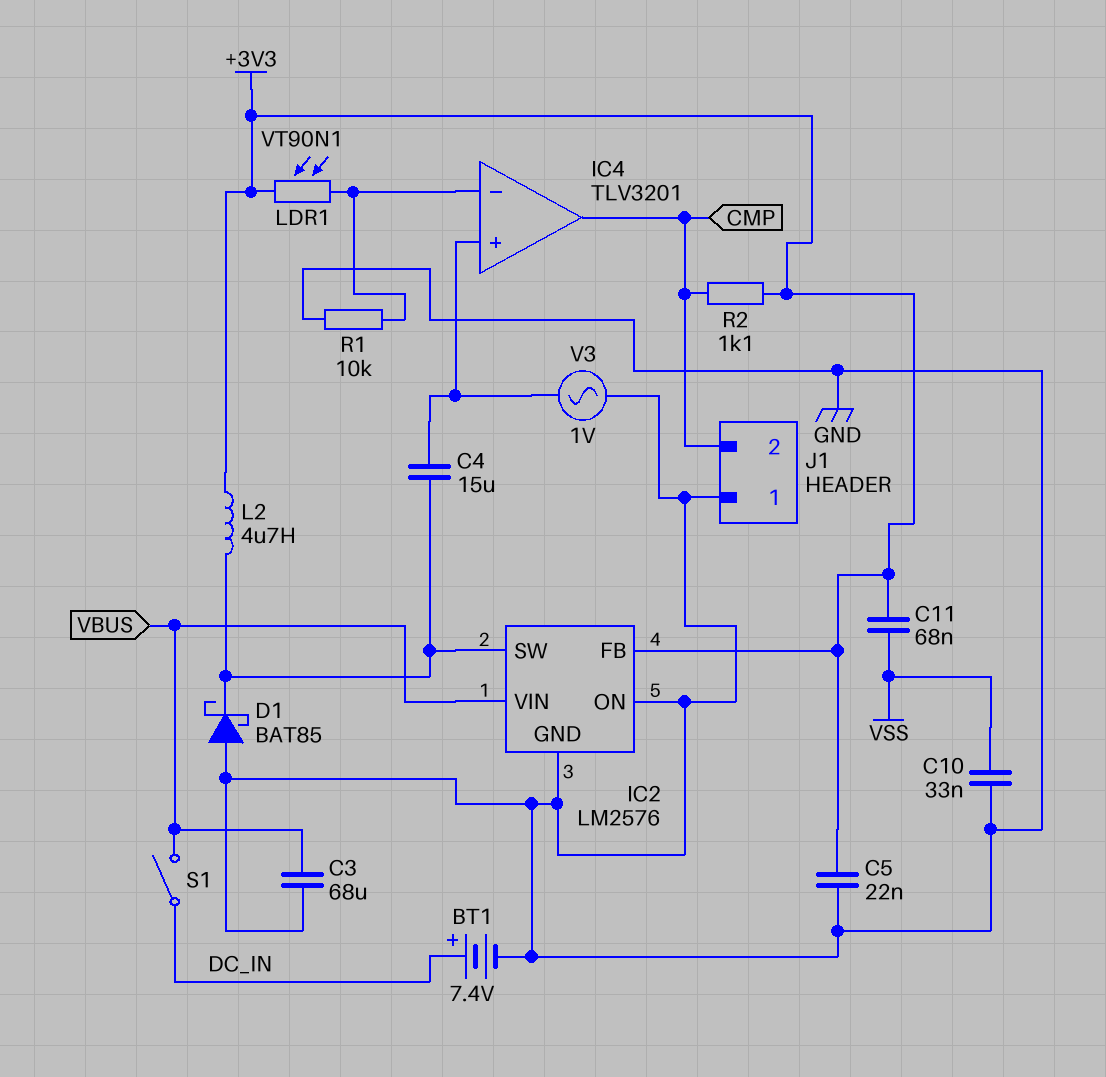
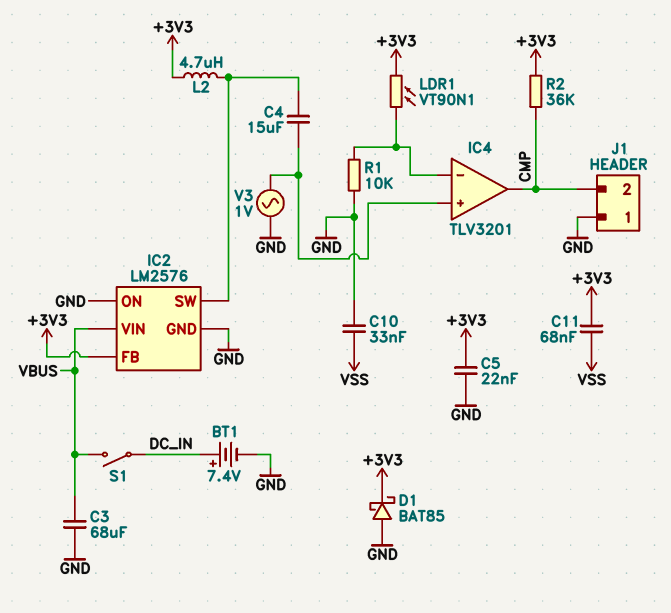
D1: schottky BAT85 (A GND, K IC2/SW) -> schottky BAT85 (A GND, K +3V3)
R2: 1.1k (+3V3, CMP) -> 36k (+3V3, CMP)

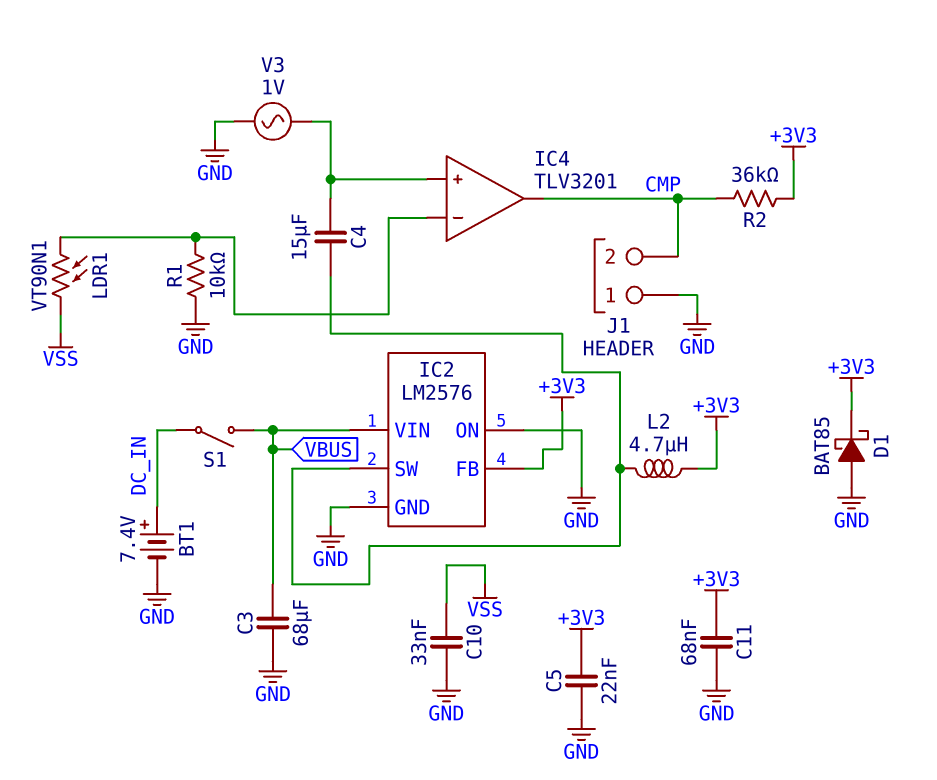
C11: 68nF (+3V3, VSS) -> 68nF (+3V3, GND)
LDR1: VT90N1 (+3V3, IC4/in-) -> VT90N1 (IC4/in-, VSS)

